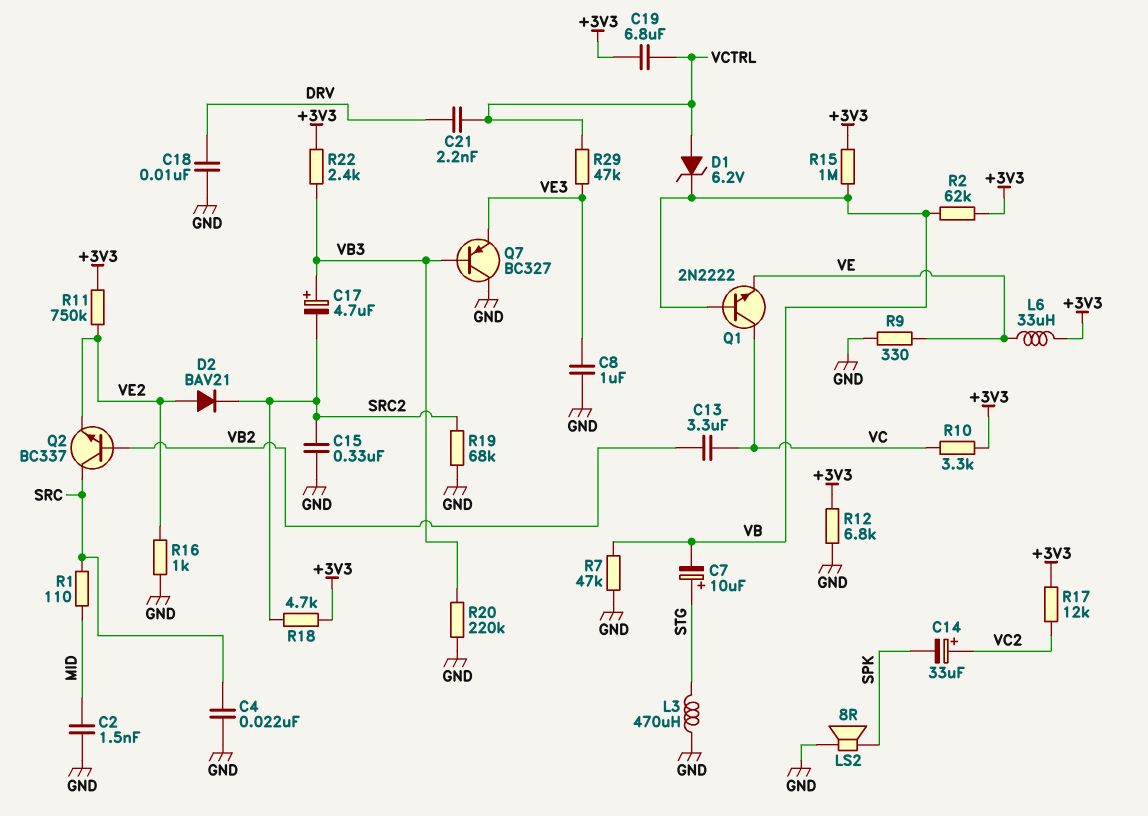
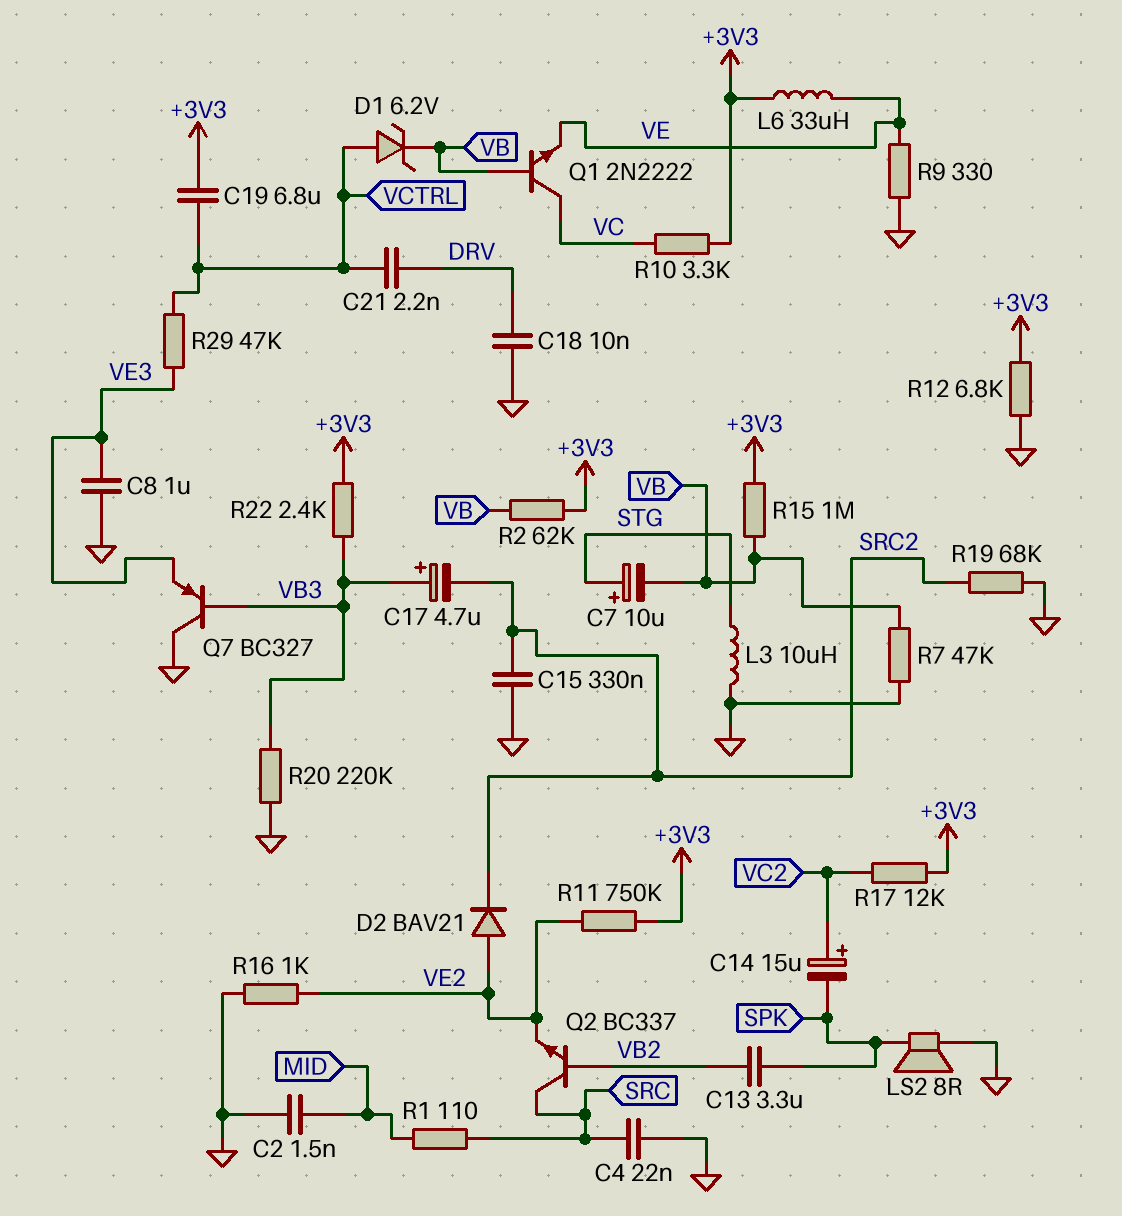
C13: 3.3uF (VB2, VC) -> 3.3uF (SPK, VB2)
C14: 33uF (plus VC2, minus SPK) -> 15uF (plus VC2, minus SPK)
L3: 470uH (GND, STG) -> 10uH (GND, STG)
R18: 4.7k (+3V3, SRC2) -> none

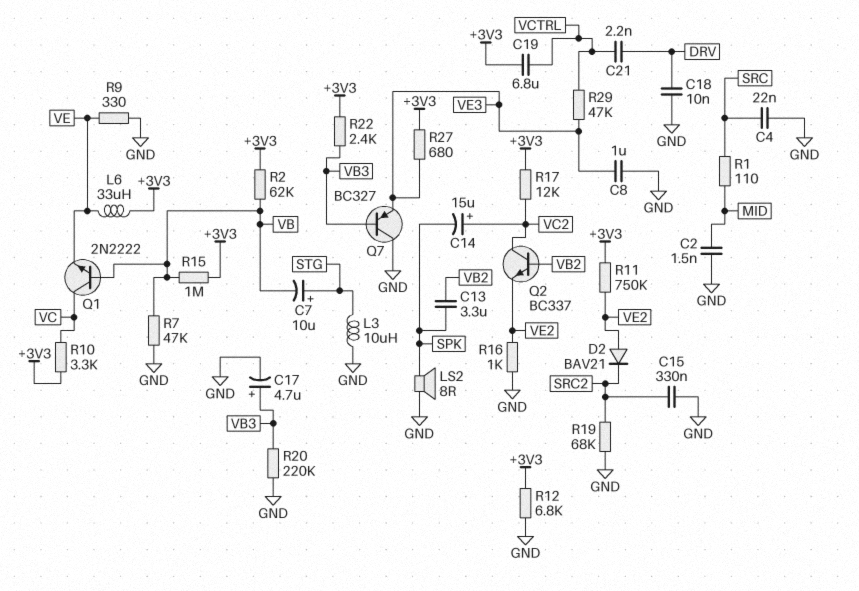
C17: 4.7uF (plus VB3, minus SRC2) -> 4.7uF (plus VB3, minus GND)
D1: zener 6.2V (A VCTRL, K VB) -> none
Q2: NPN BC337 (B VB2, C SRC, E VE2) -> NPN BC337 (B VB2, C VC2, E VE2)
R27: none -> 680 (+3V3, VE3)

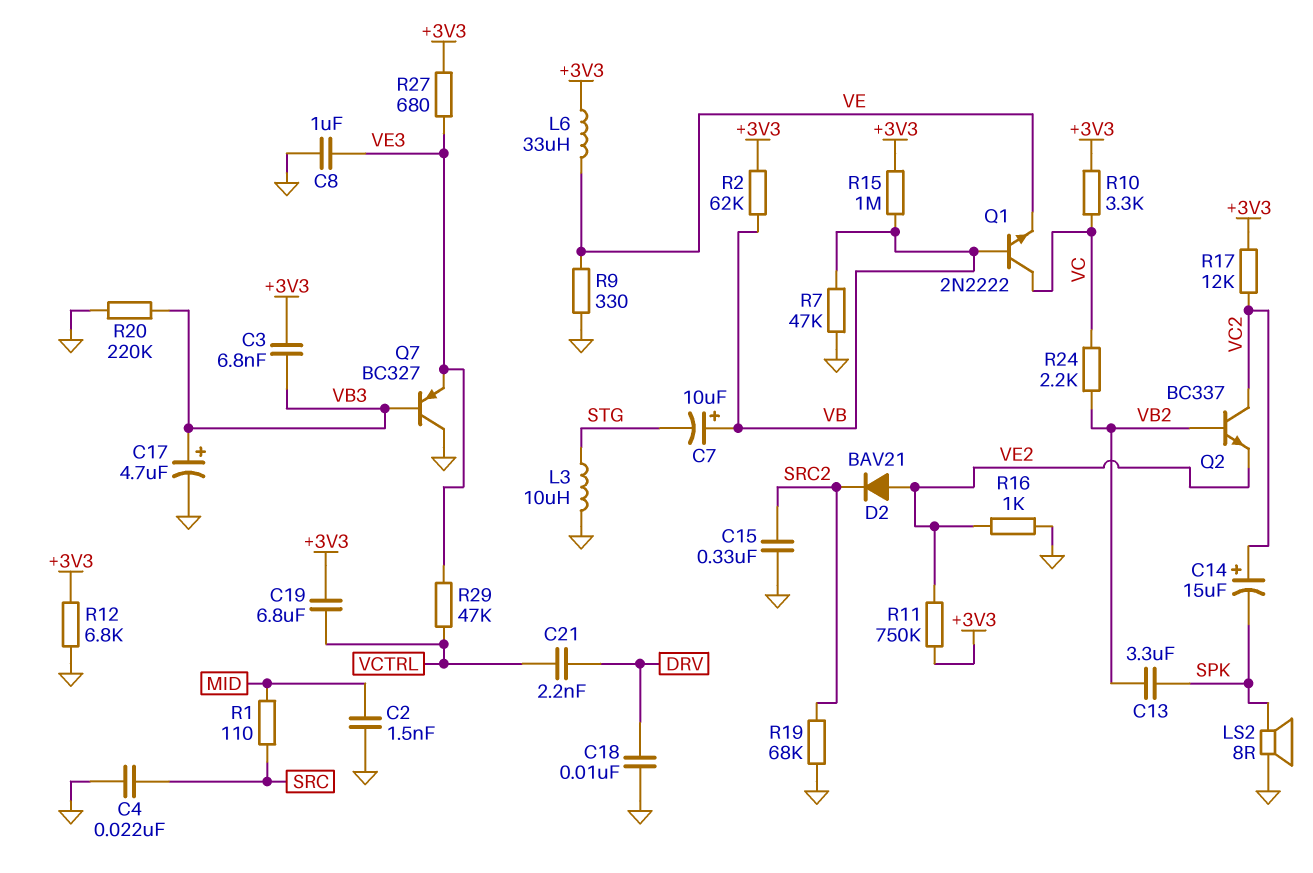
C3: none -> 6.8nF (+3V3, VB3)
C7: 10uF (plus STG, minus VB) -> 10uF (plus VB, minus STG)
R22: 2.4k (+3V3, VB3) -> none
R24: none -> 2.2k (VB2, VC)

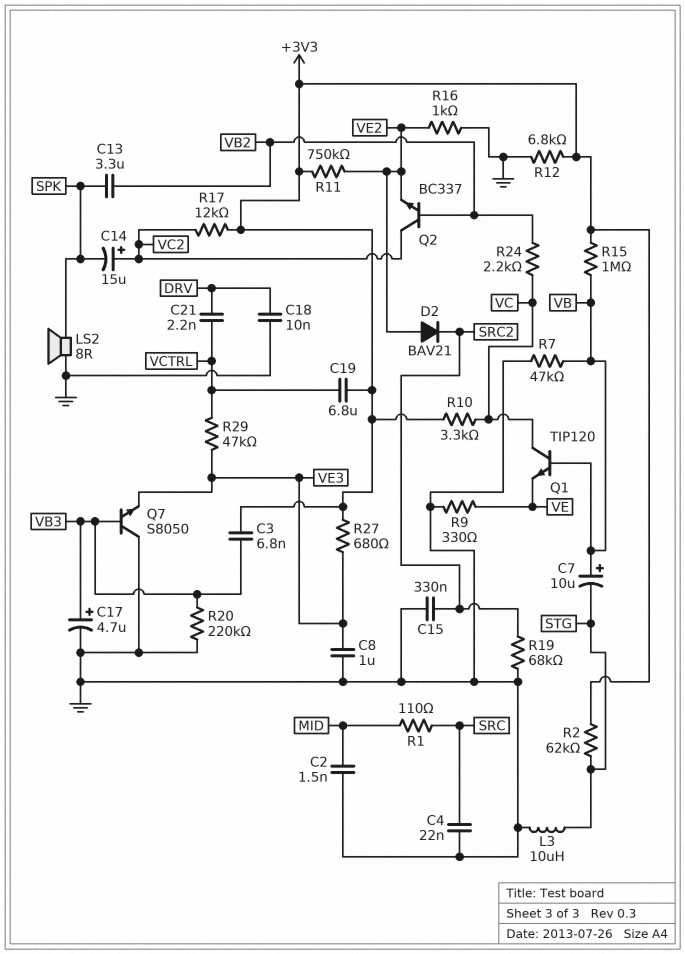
L6: 33uH (+3V3, VE) -> none
Q1: NPN 2N2222 (B VB, C VC, E VE) -> NPN TIP120 (B VB, C VC, E VE)
Q7: PNP BC327 (B VB3, C GND, E VE3) -> NPN S8050 (B VB3, C GND, E VE3)
R2: 62k (+3V3, VB) -> 62k (+3V3, STG)

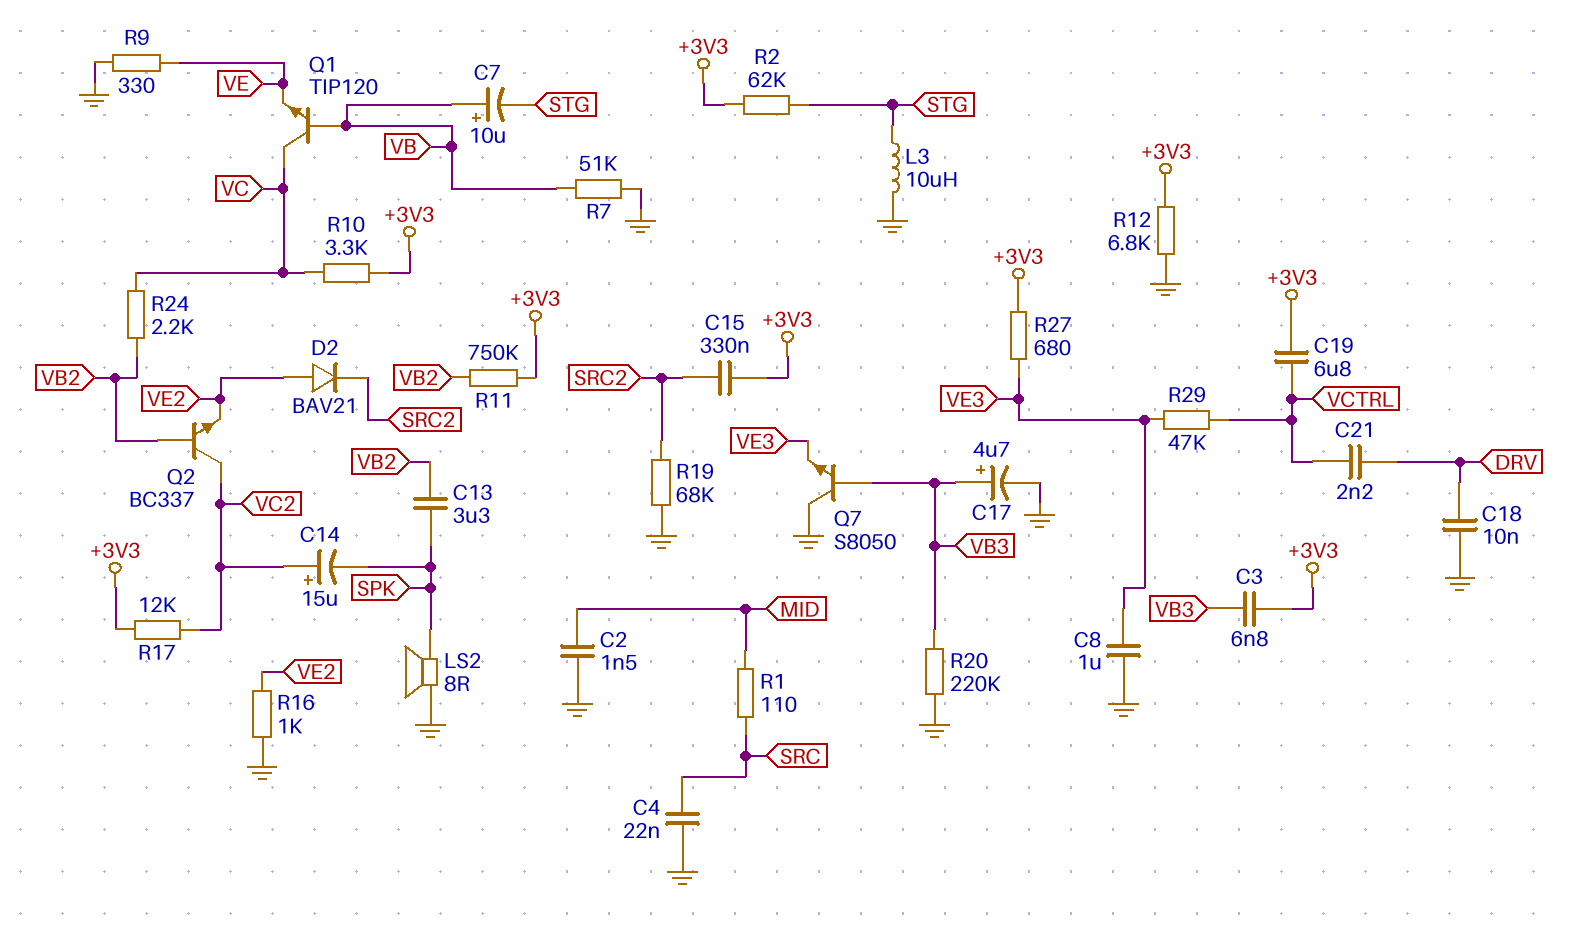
C15: 330nF (GND, SRC2) -> 330nF (+3V3, SRC2)
R7: 47k (GND, VB) -> 51k (GND, VB)
R11: 750k (+3V3, VE2) -> 750k (+3V3, VB2)
R15: 1M (+3V3, VB) -> none

